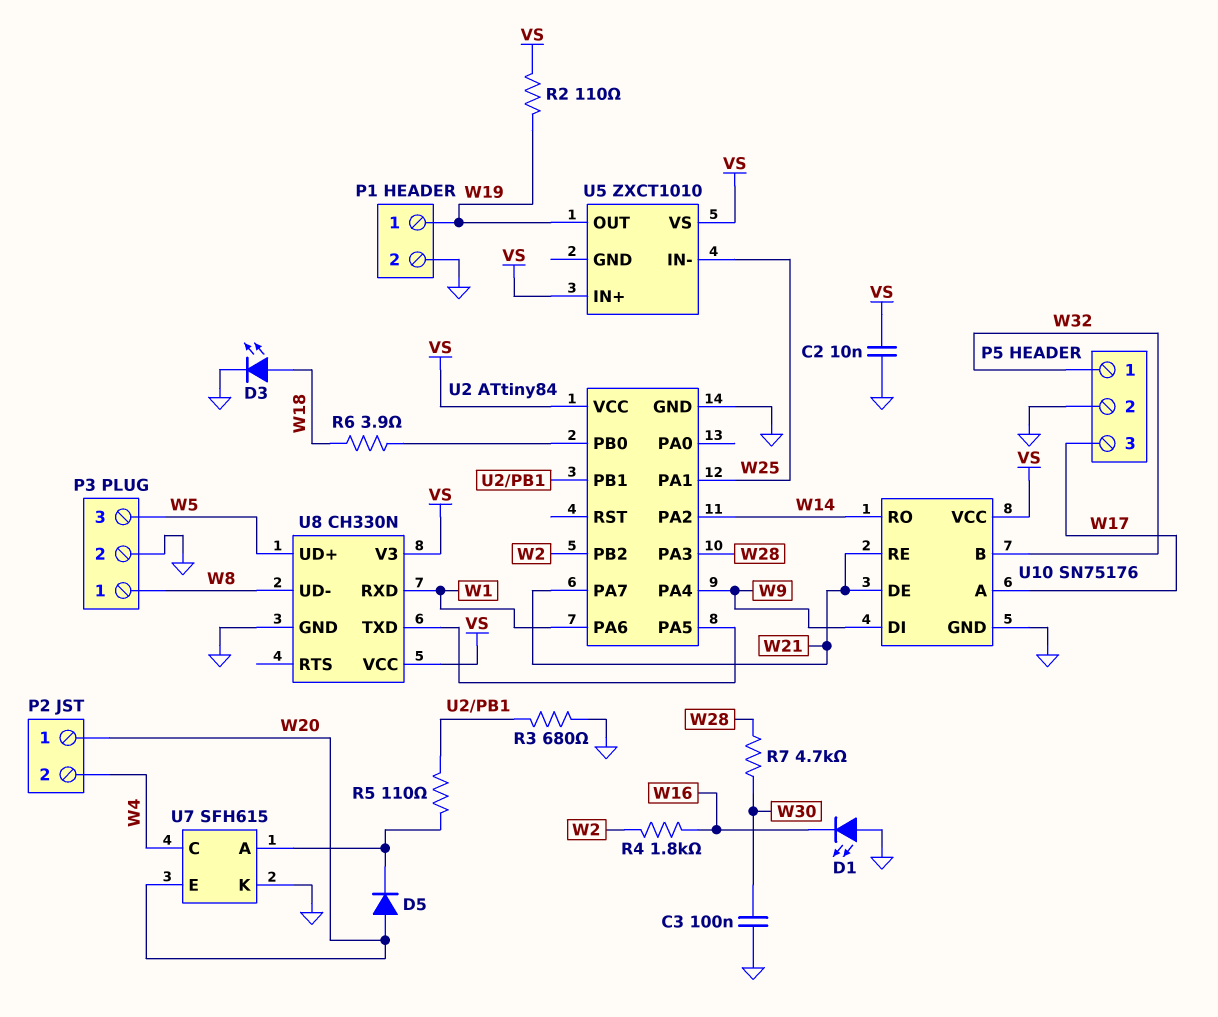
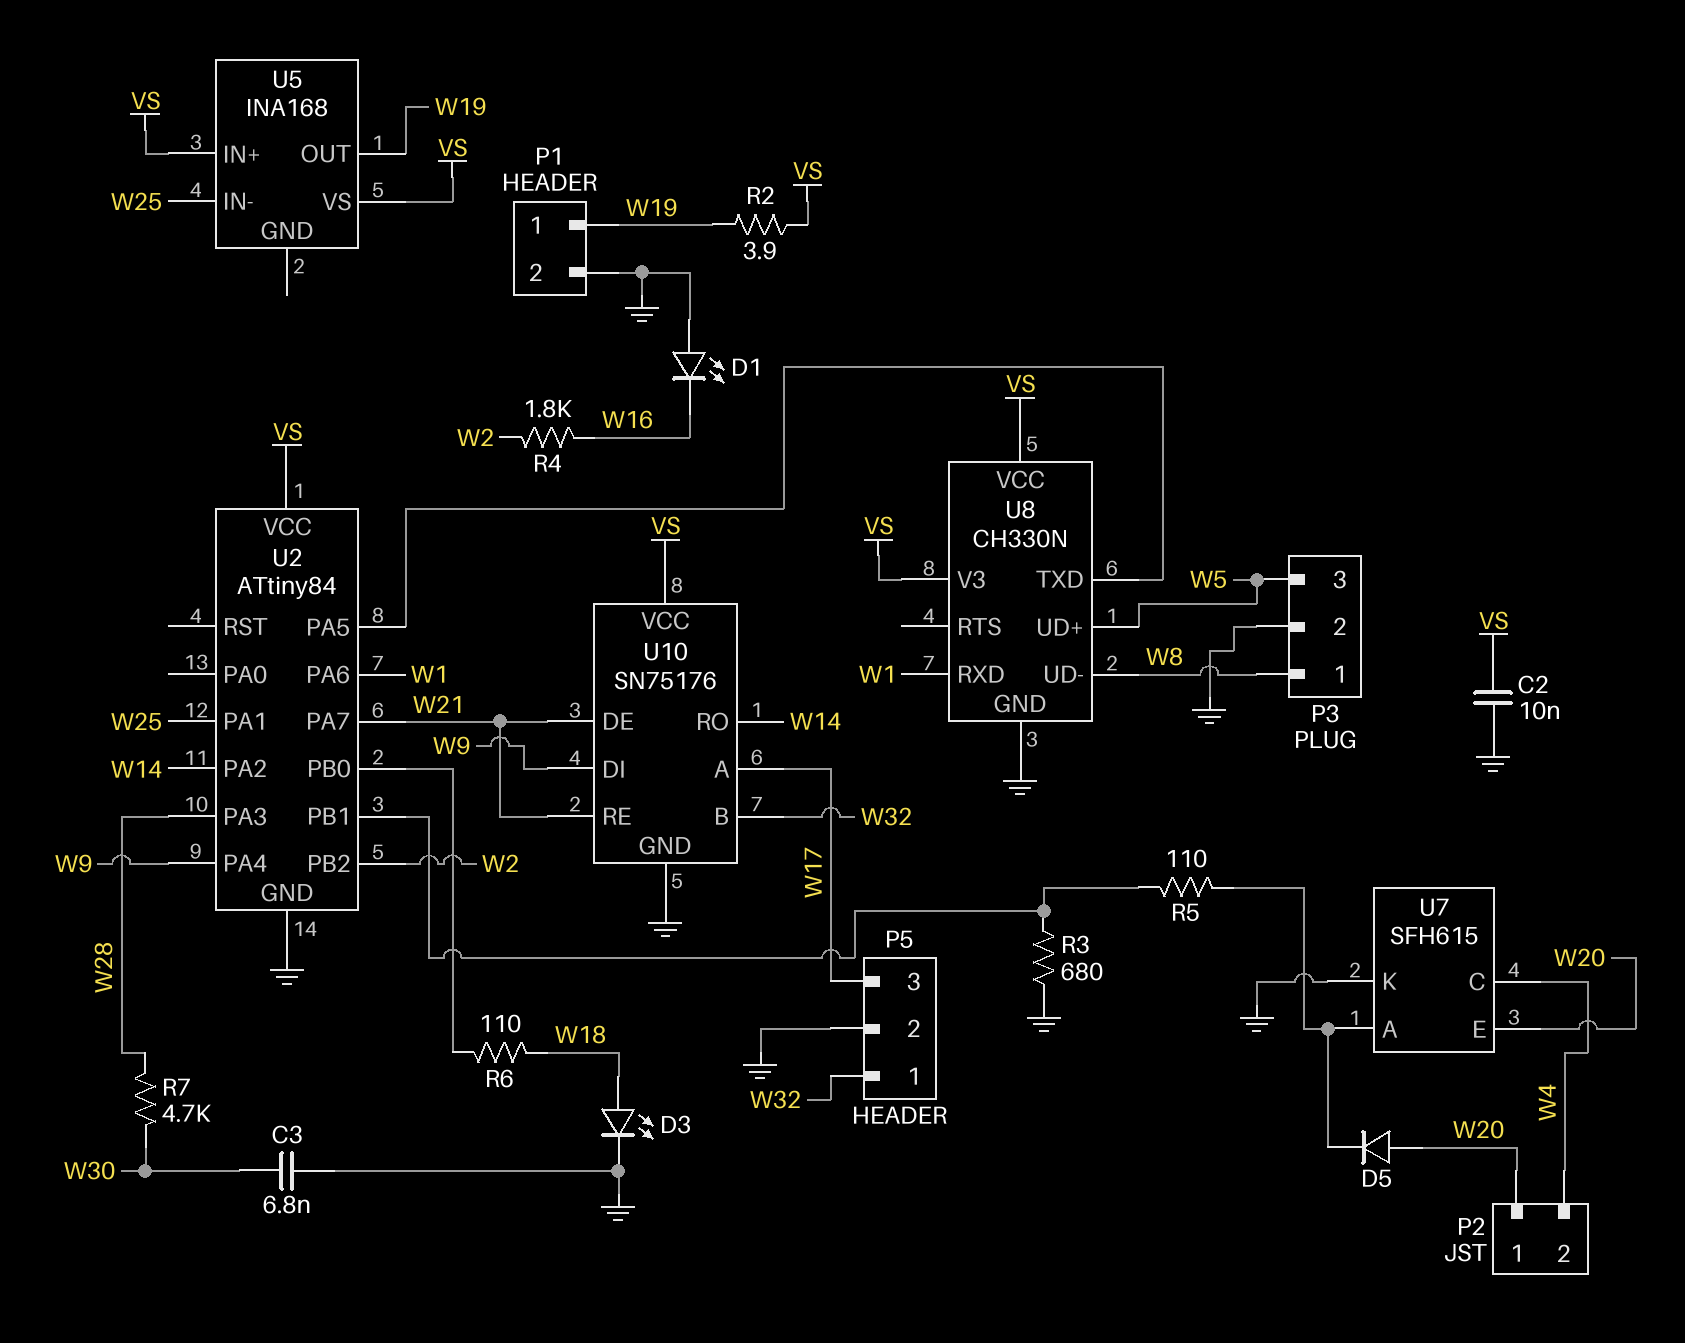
C3: 100nF (GND, W30) -> 6.8nF (GND, W30)
R2: 110 (VS, W19) -> 3.9 (VS, W19)
R6: 3.9 (U2/PB0, W18) -> 110 (U2/PB0, W18)
U5: ZXCT1010 -> INA168

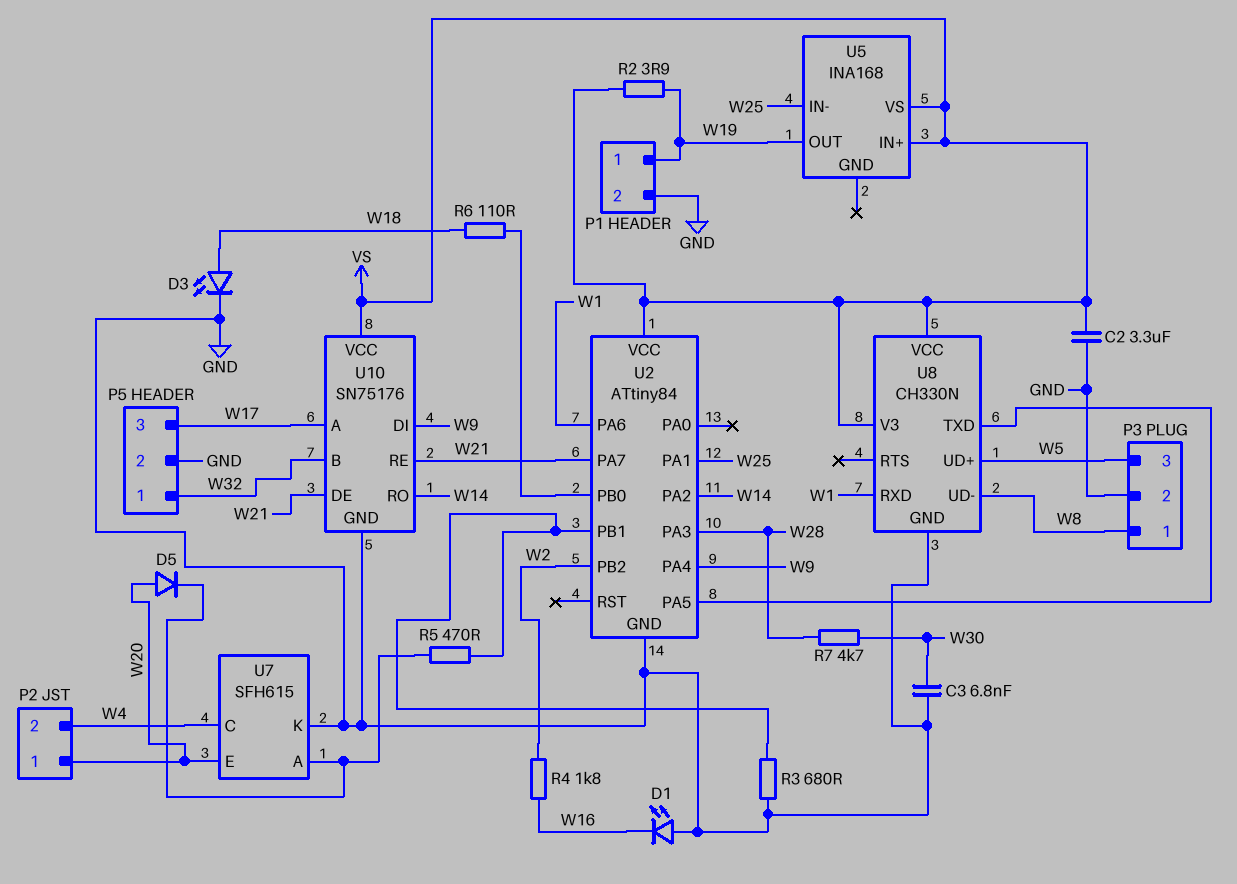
C2: 10nF (GND, VS) -> 3.3uF (GND, VS)
R5: 110 (U2/PB1, U7/A) -> 470 (U2/PB1, U7/A)

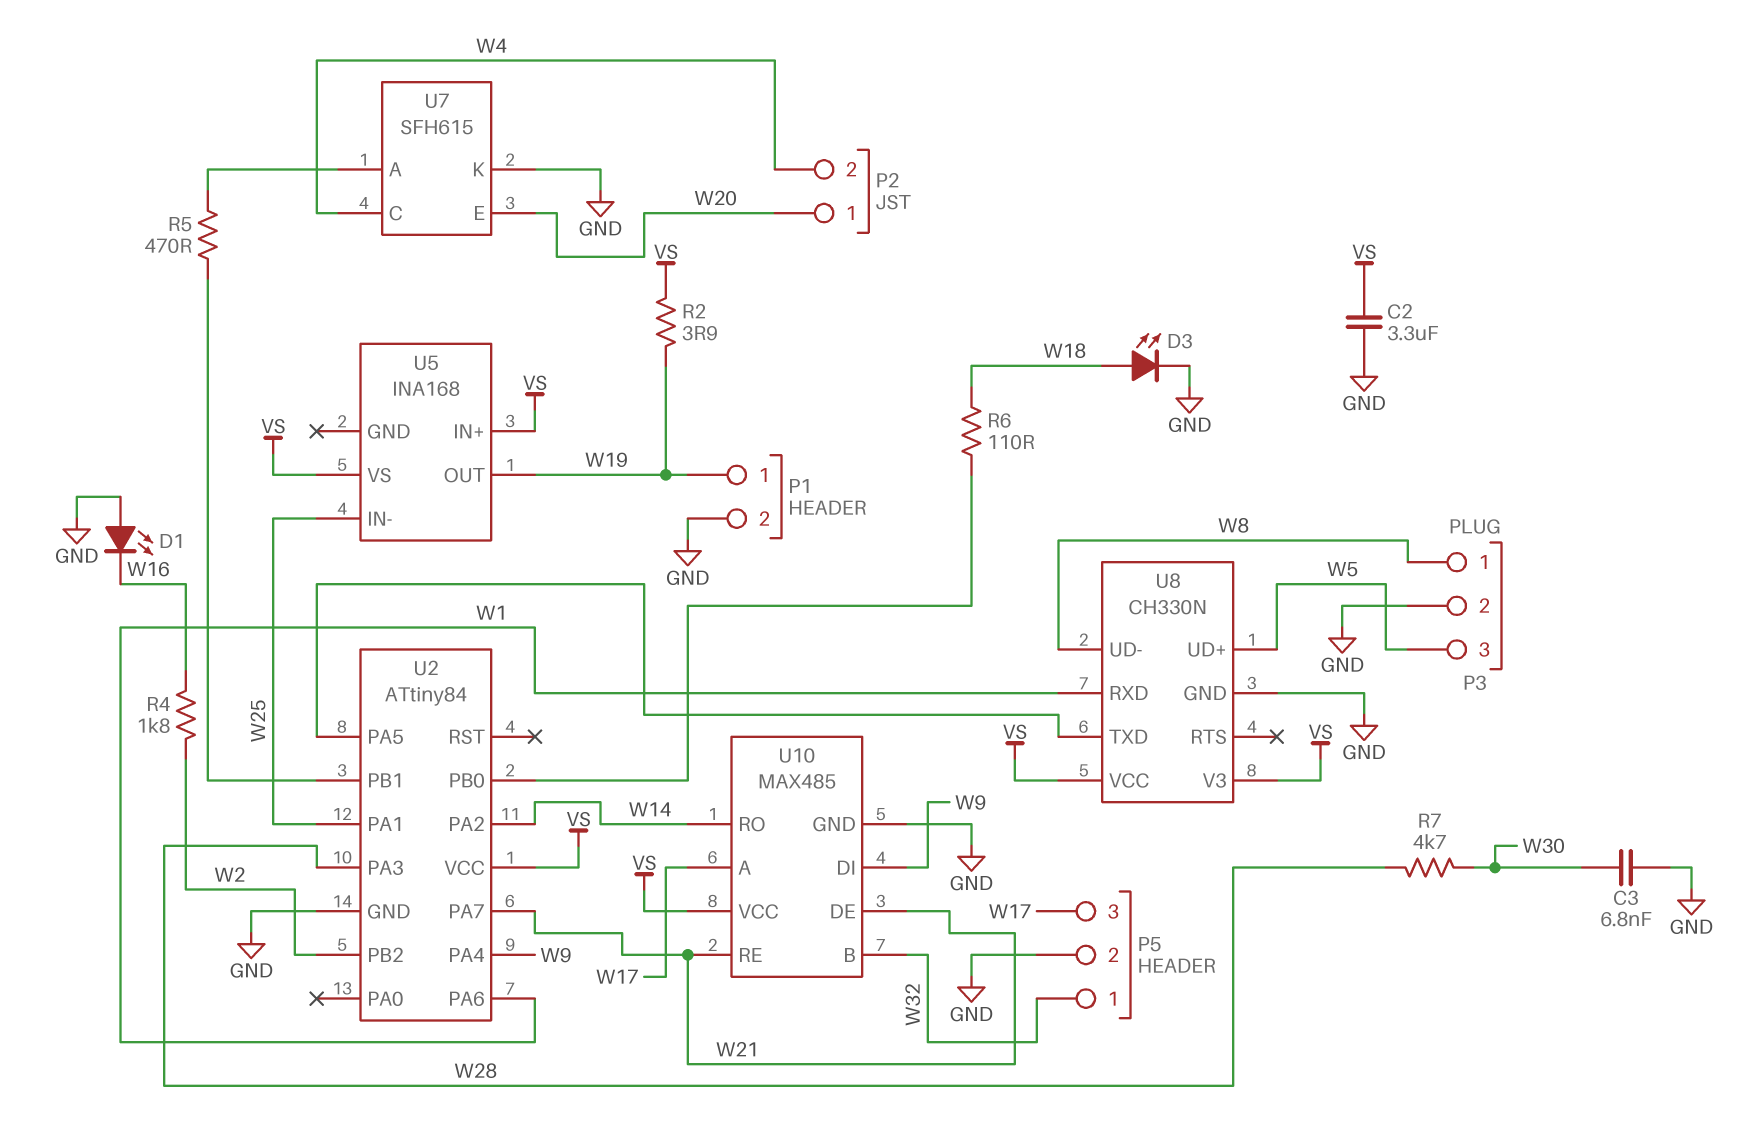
D5: diode (A W20, K U7/A) -> none
R3: 680 (GND, U2/PB1) -> none
U10: SN75176 -> MAX485

